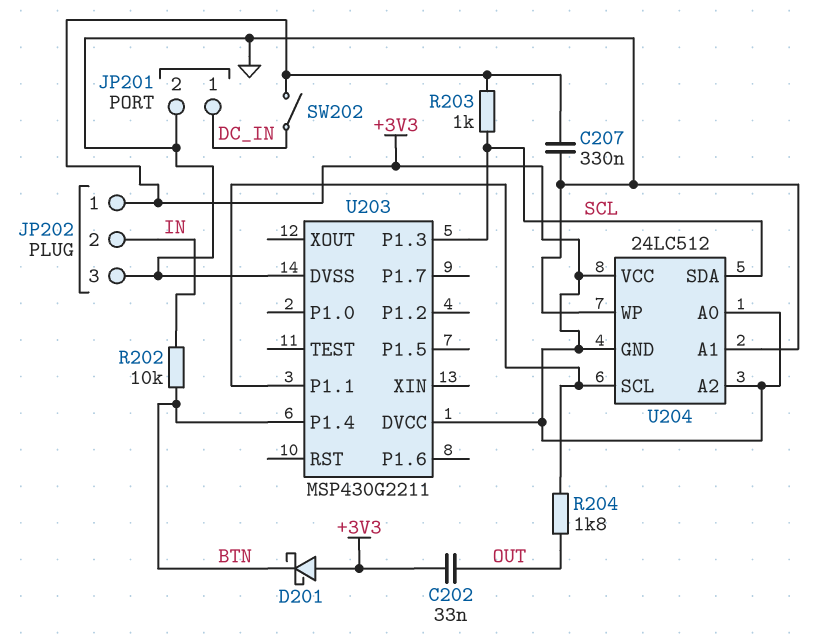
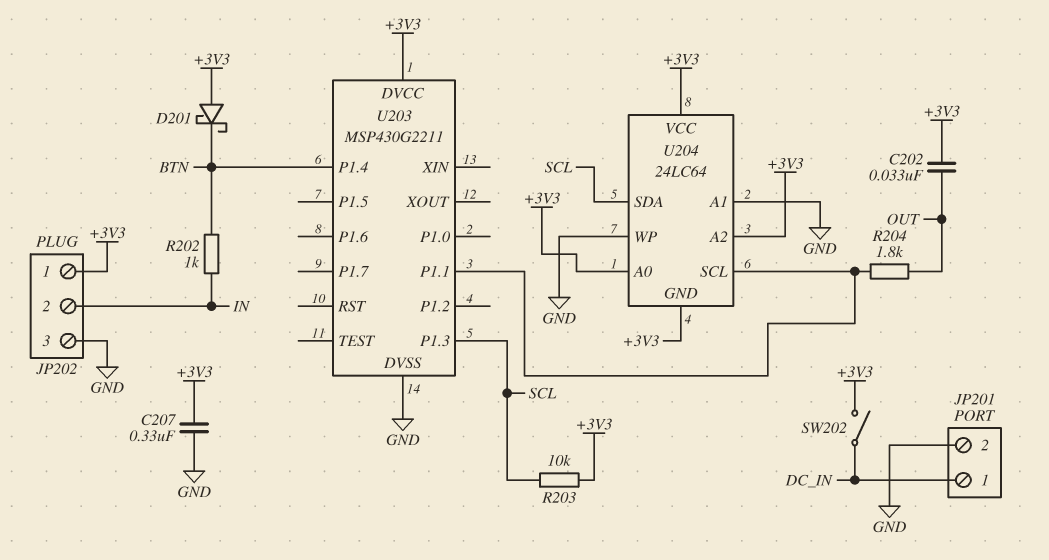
R202: 10k (BTN, IN) -> 1k (BTN, IN)
R203: 1k (+3V3, SCL) -> 10k (+3V3, SCL)
U204: 24LC512 -> 24LC64

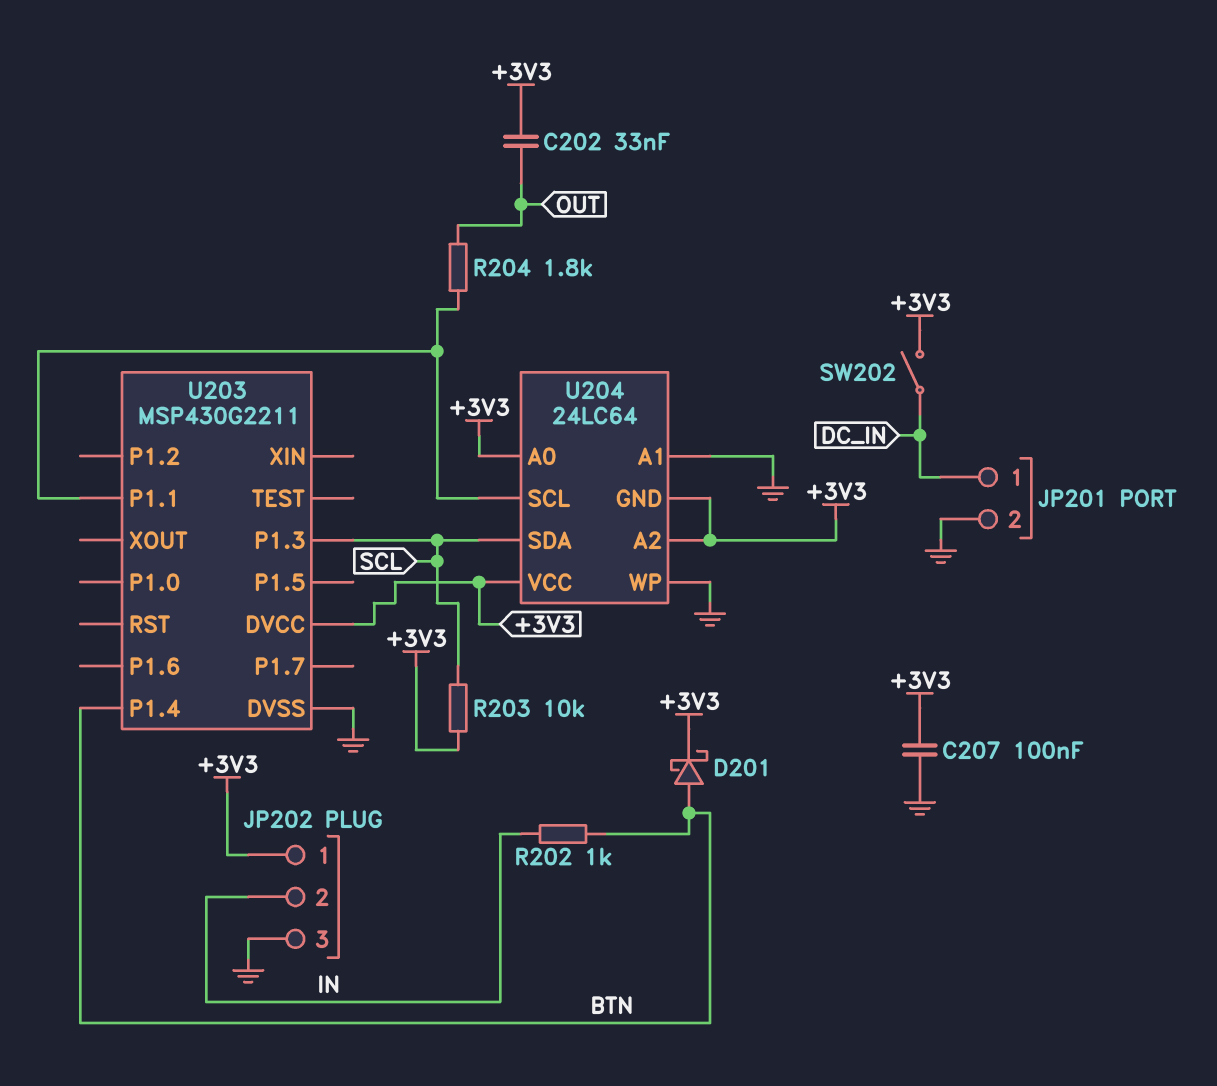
C207: 330nF (+3V3, GND) -> 100nF (+3V3, GND)
D201: schottky (A +3V3, K BTN) -> schottky (A BTN, K +3V3)

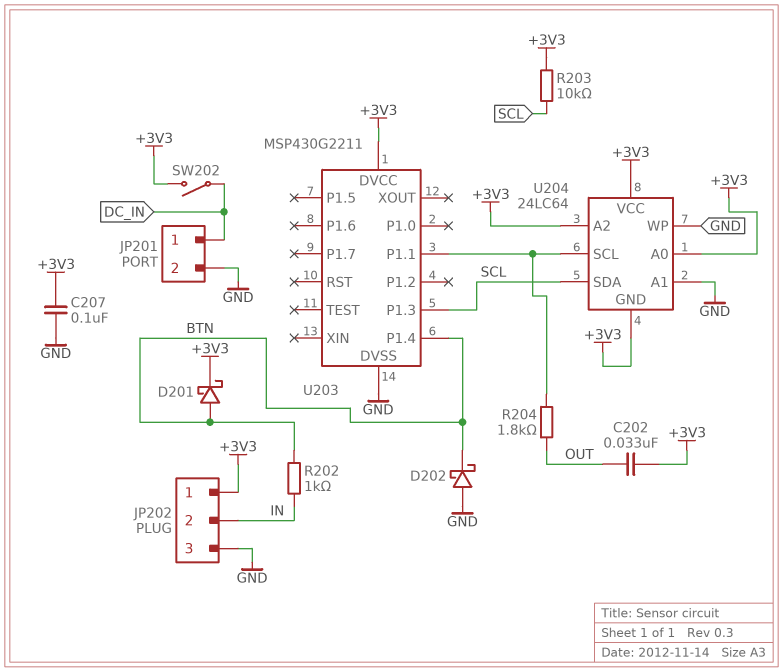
D202: none -> schottky (A GND, K BTN)

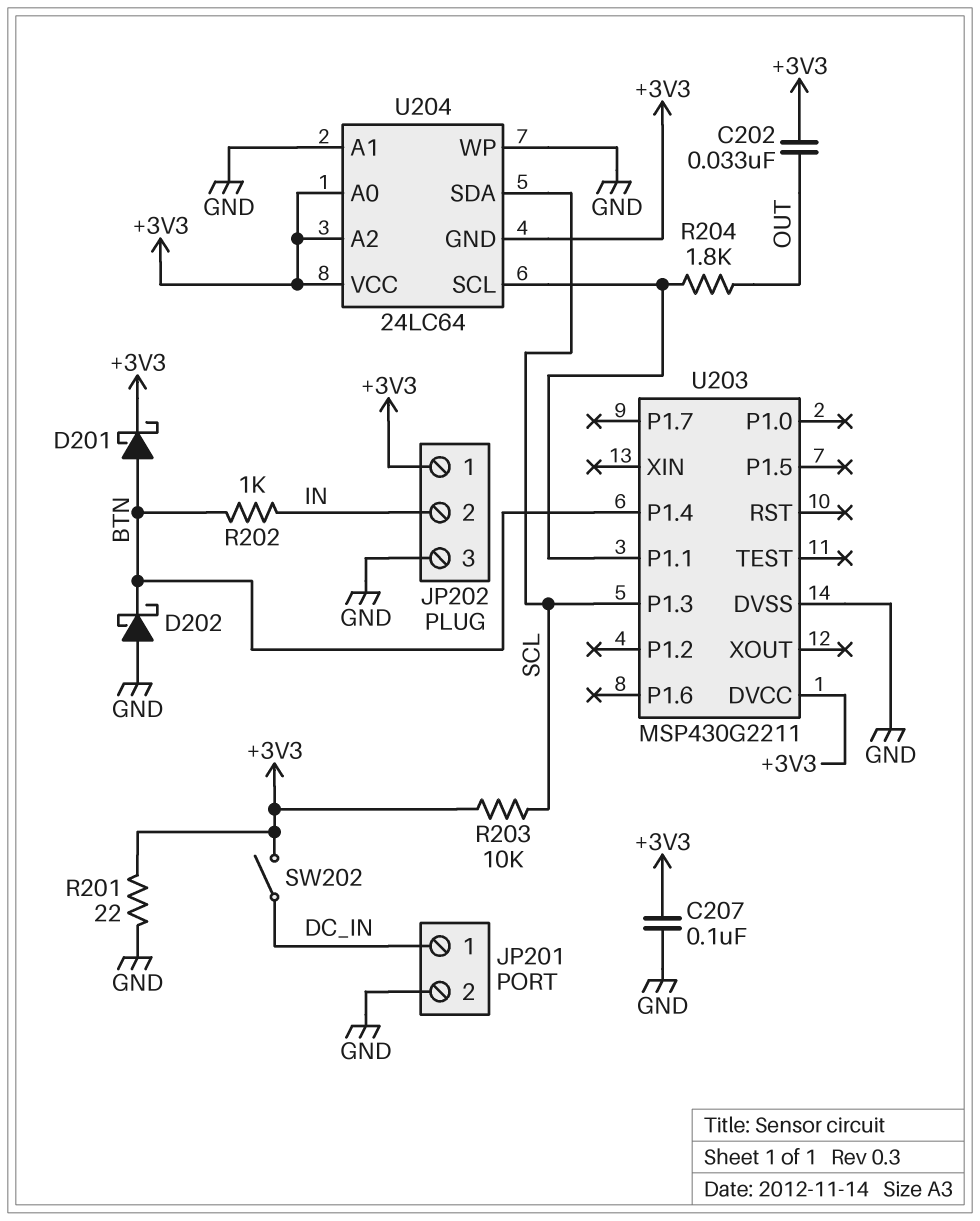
R201: none -> 22 (+3V3, GND)

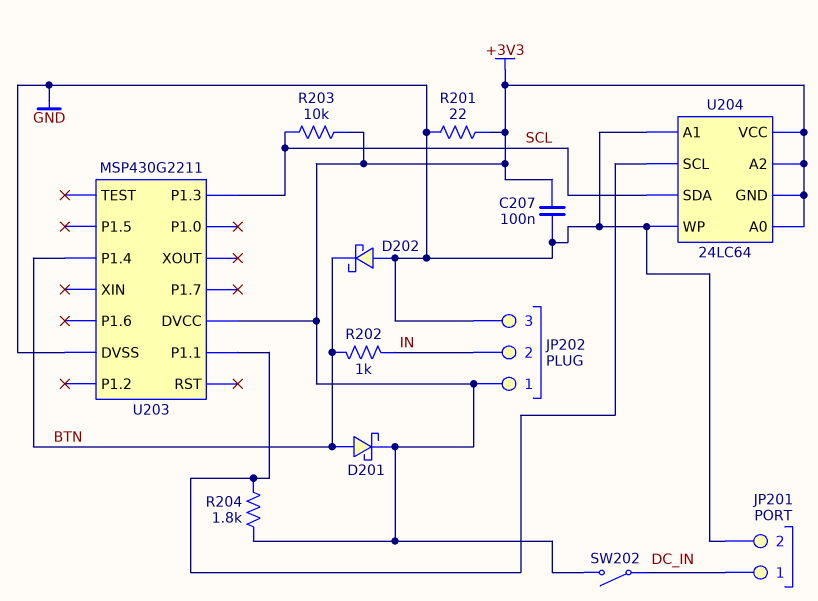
C202: 33nF (+3V3, OUT) -> none
R204: 1.8k (OUT, U203/P1.1) -> 1.8k (+3V3, U203/P1.1)

